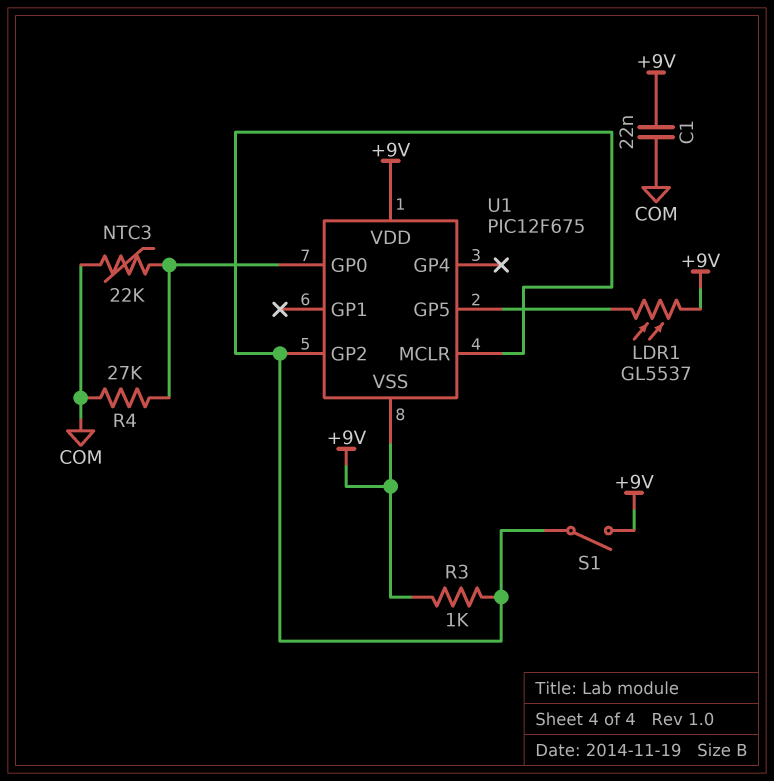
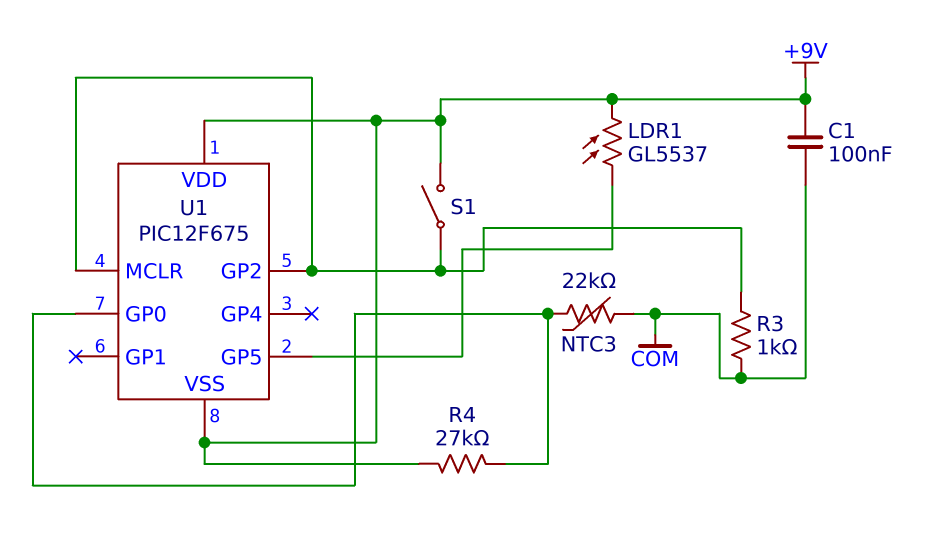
C1: 22nF (+9V, COM) -> 100nF (+9V, COM)
R3: 1k (+9V, U1/GP2) -> 1k (COM, U1/GP2)
R4: 27k (COM, U1/GP0) -> 27k (+9V, U1/GP0)

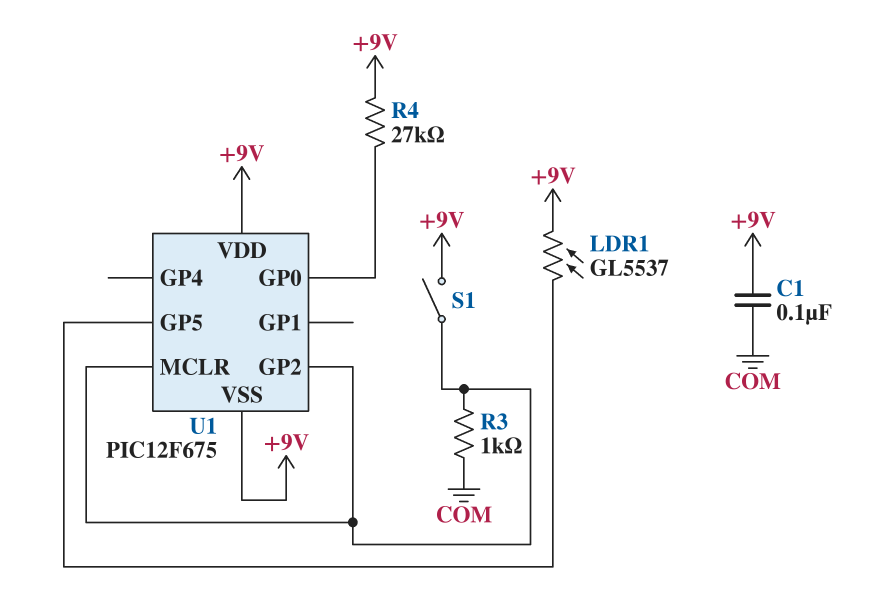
NTC3: 22k (COM, U1/GP0) -> none

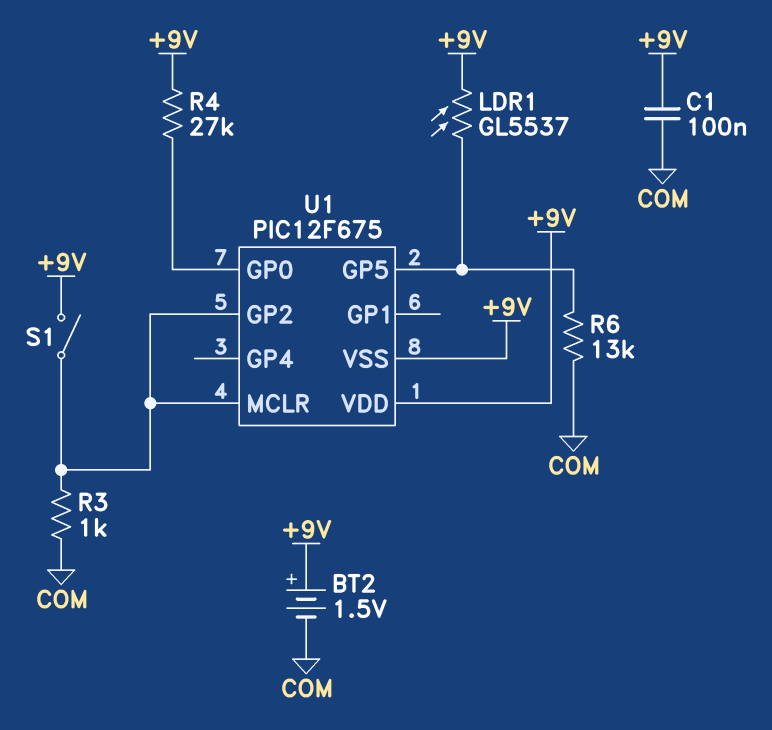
BT2: none -> 1.5V (plus +9V, minus COM)
R6: none -> 13k (COM, U1/GP5)

